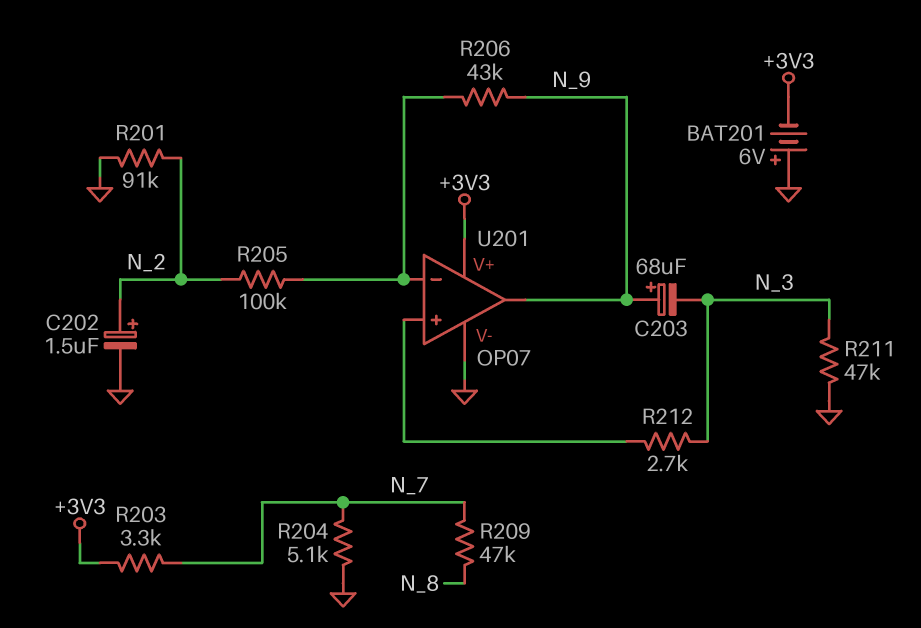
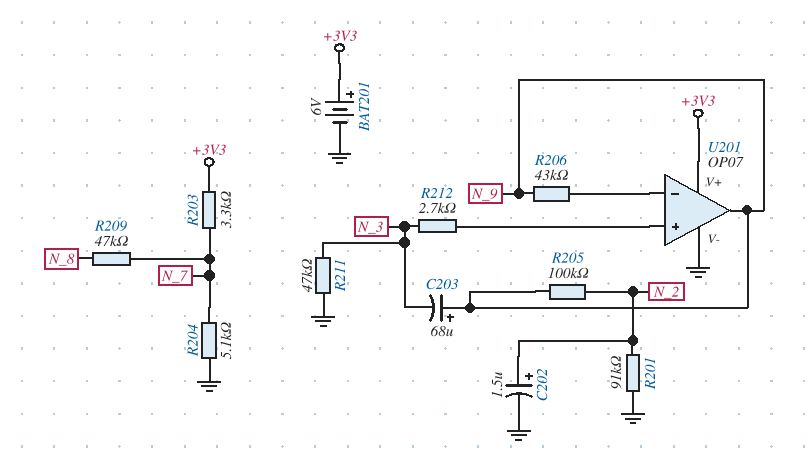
BAT201: 6V (plus GND, minus +3V3) -> 6V (plus +3V3, minus GND)
R205: 100k (N_2, U201/in-) -> 100k (N_2, N_9)

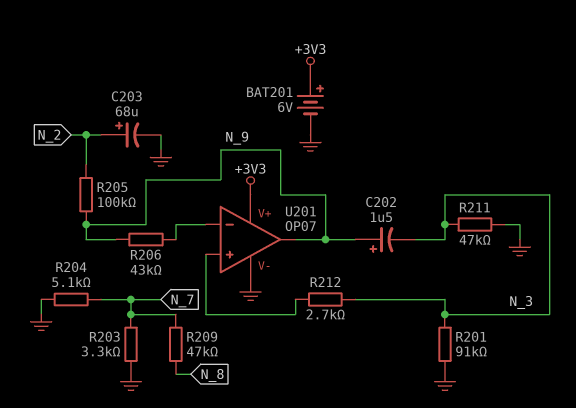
C202: 1.5uF (plus N_2, minus GND) -> 1.5uF (plus N_9, minus N_3)
C203: 68uF (plus N_9, minus N_3) -> 68uF (plus N_2, minus GND)
R201: 91k (GND, N_2) -> 91k (GND, N_3)
R203: 3.3k (+3V3, N_7) -> 3.3k (GND, N_7)

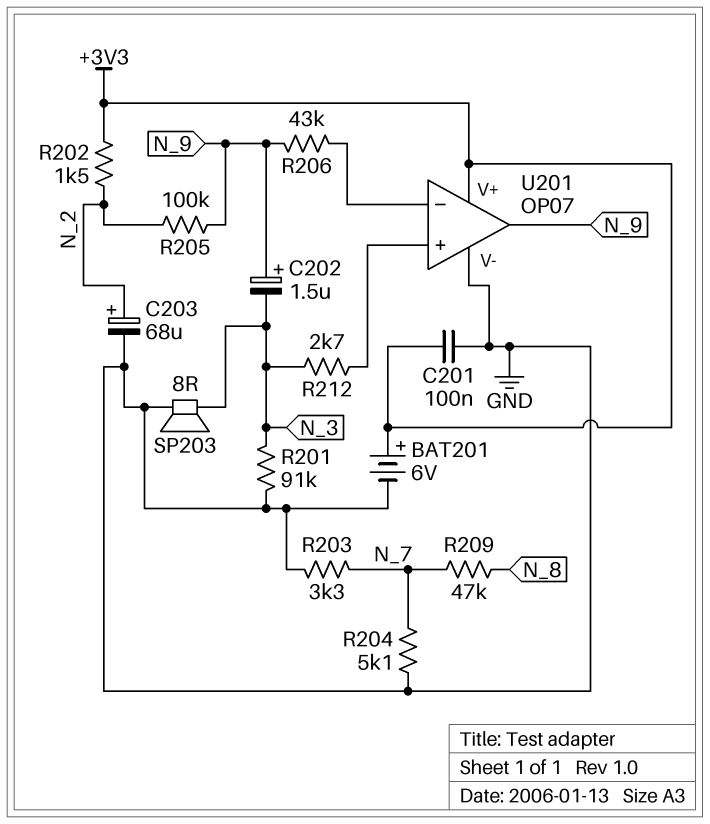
C201: none -> 100nF (+3V3, GND)
R202: none -> 1.5k (+3V3, N_2)
R211: 47k (GND, N_3) -> none
SP203: none -> speaker 8R (GND, N_3)

